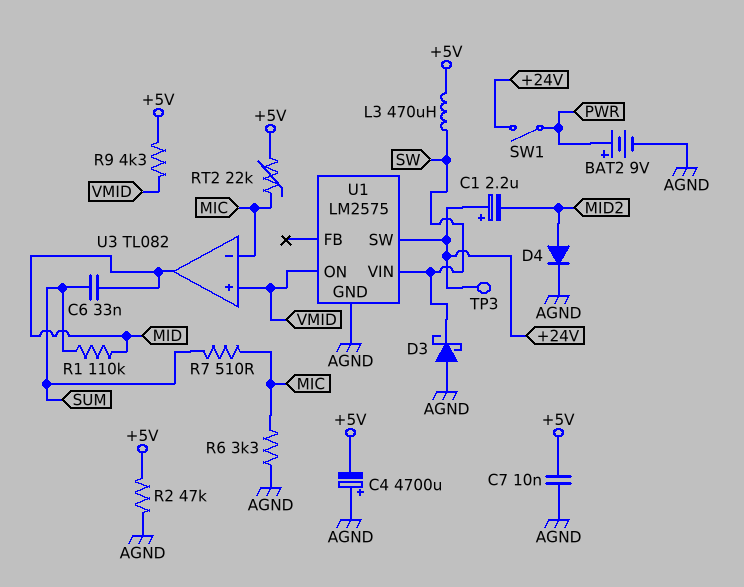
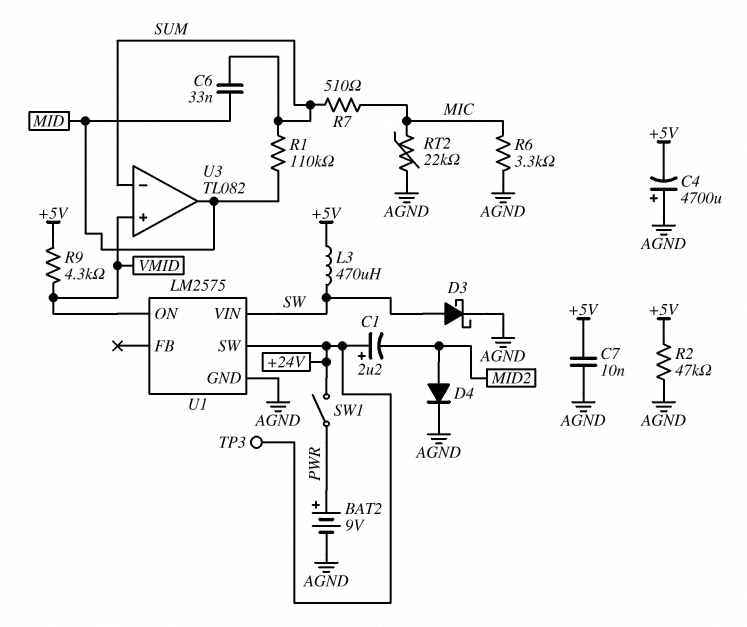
D3: schottky (A AGND, K SW) -> schottky (A SW, K AGND)
RT2: 22k (+5V, MIC) -> 22k (AGND, MIC)
U3 pin in-: MIC -> SUM

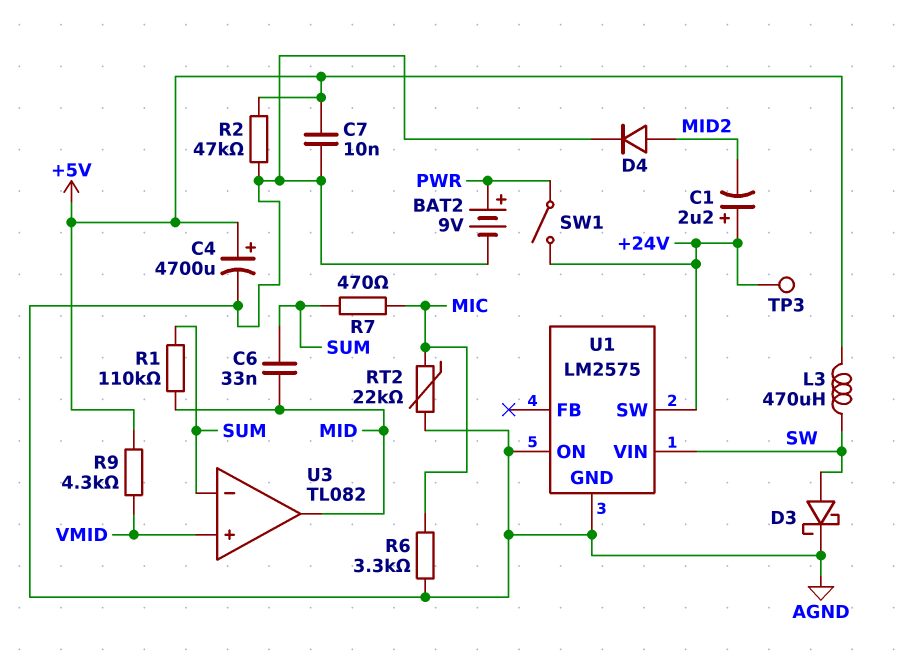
C4: 4700uF (plus AGND, minus +5V) -> 4700uF (plus +5V, minus AGND)
R7: 510 (MIC, SUM) -> 470 (MIC, SUM)
U1 pin ON: VMID -> AGND

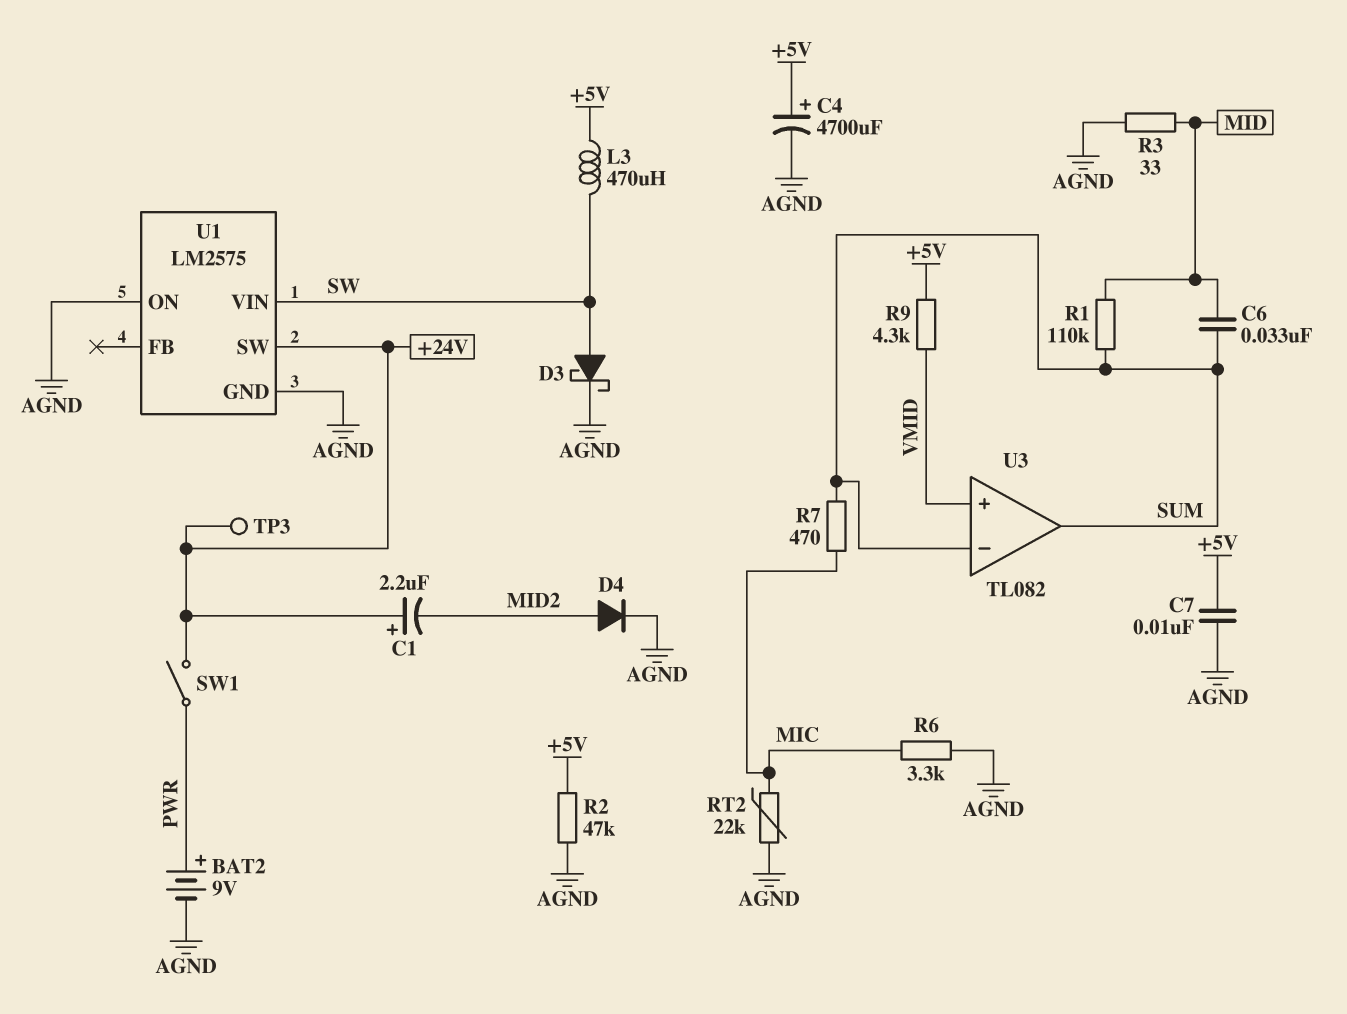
R3: none -> 33 (AGND, MID)
U3 pin out: MID -> SUM

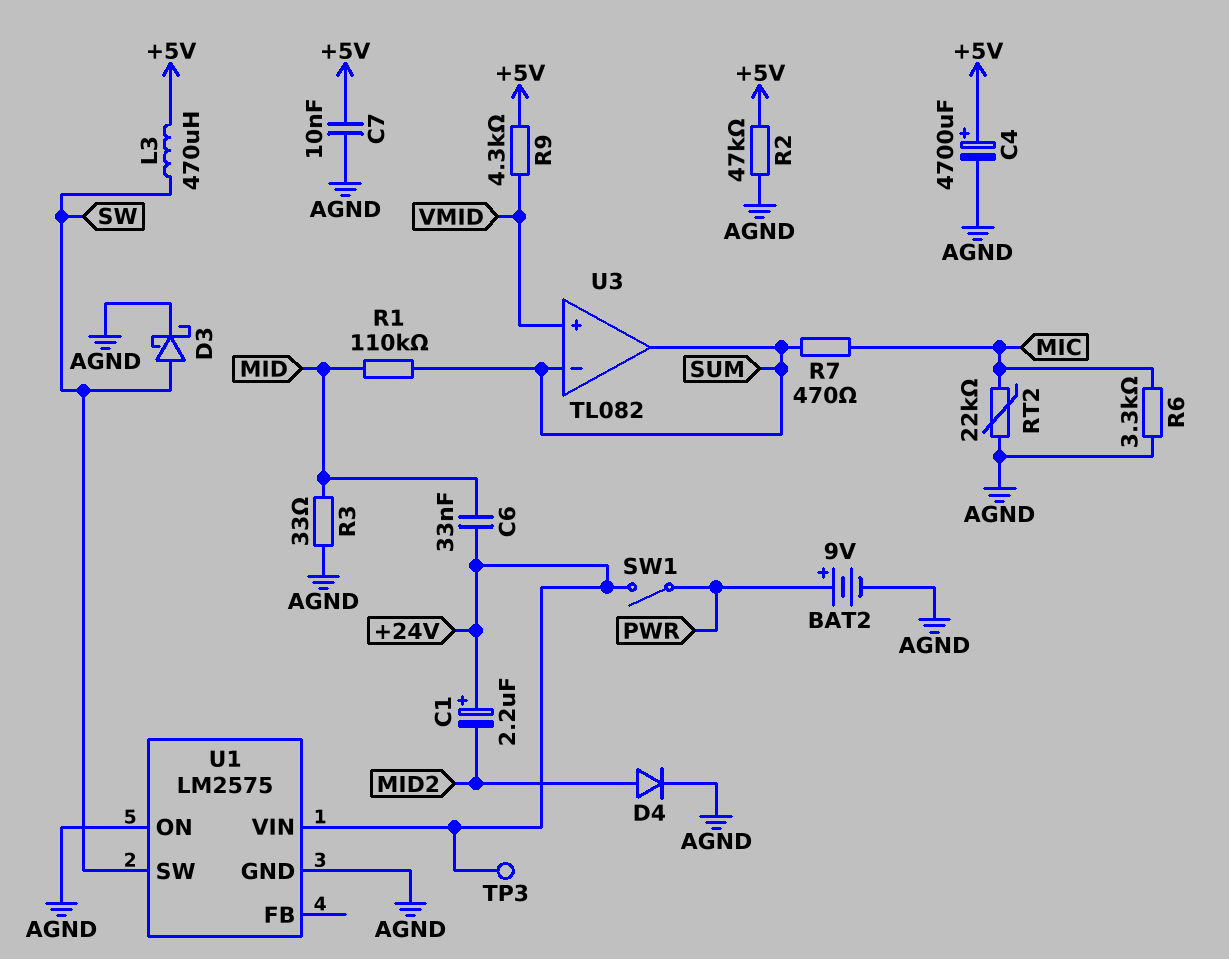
C6: 33nF (MID, SUM) -> 33nF (+24V, MID)
U1 pin SW: +24V -> SW
U1 pin VIN: SW -> +24V

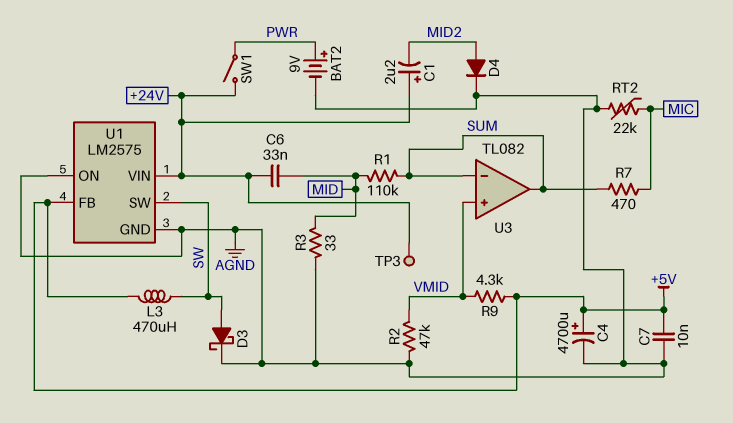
R2: 47k (+5V, AGND) -> 47k (AGND, VMID)
R6: 3.3k (AGND, MIC) -> none
U1 pin FB: none -> +5V

